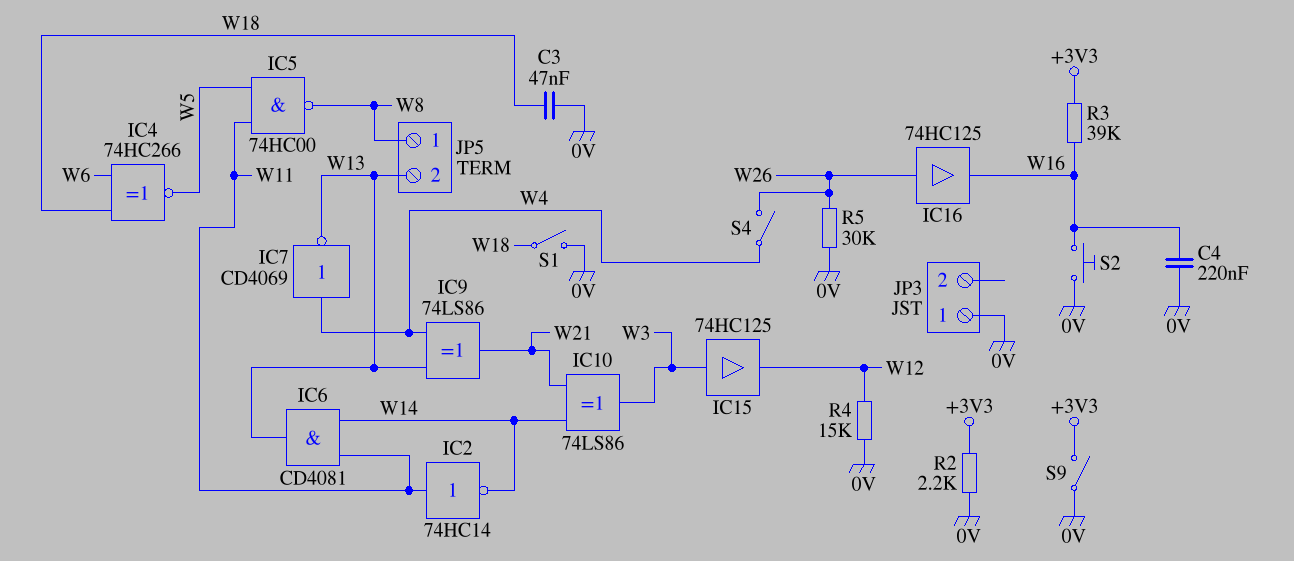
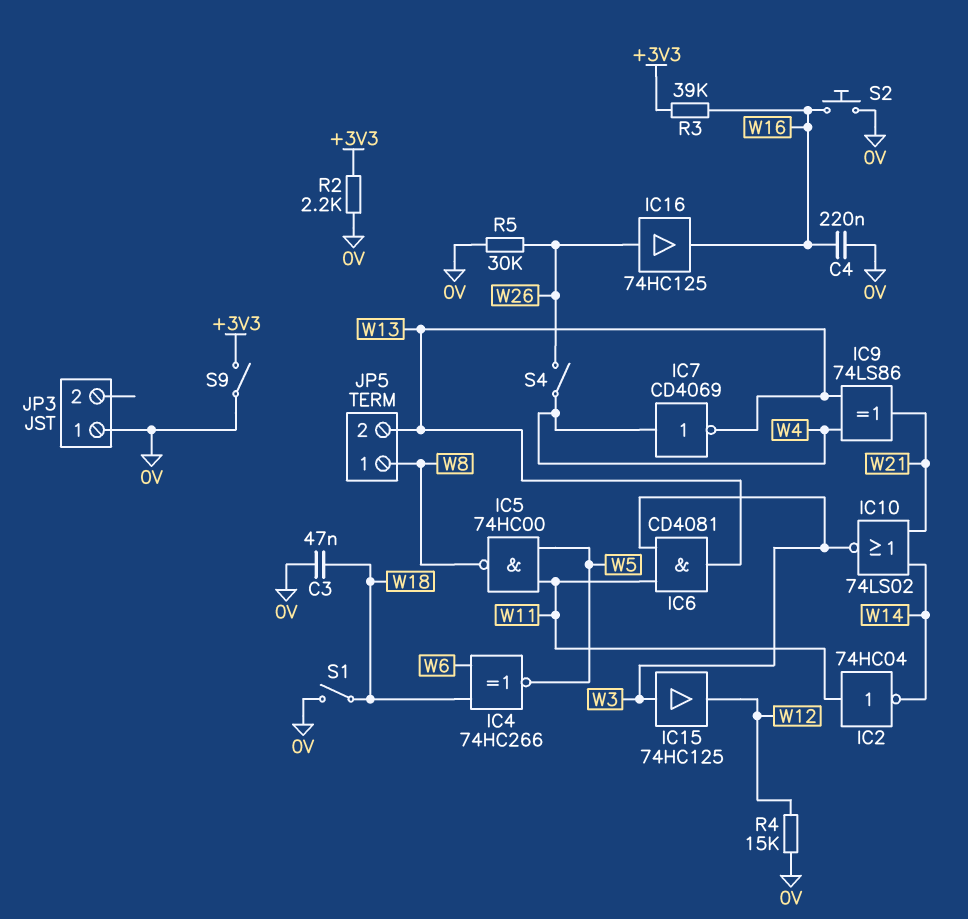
IC2: NOT 74HC14 (in W11, out W14) -> NOT 74HC04 (in W11, out W14)
IC6: AND CD4081 (in W11, in W14, out W13) -> AND CD4081 (in W3, in W11, out W13)
IC10: XOR 74LS86 (in W14, in W21, out W3) -> NOR 74LS02 (in W14, in W21, out W3)

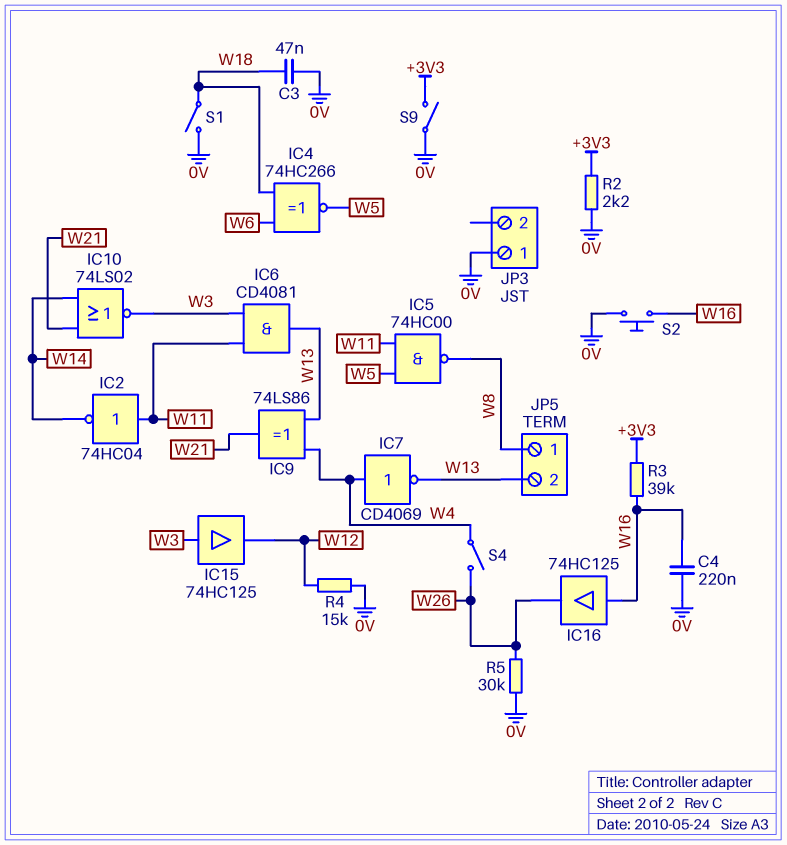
IC16: buffer 74HC125 (in W26, out W16) -> buffer 74HC125 (in W16, out W26)

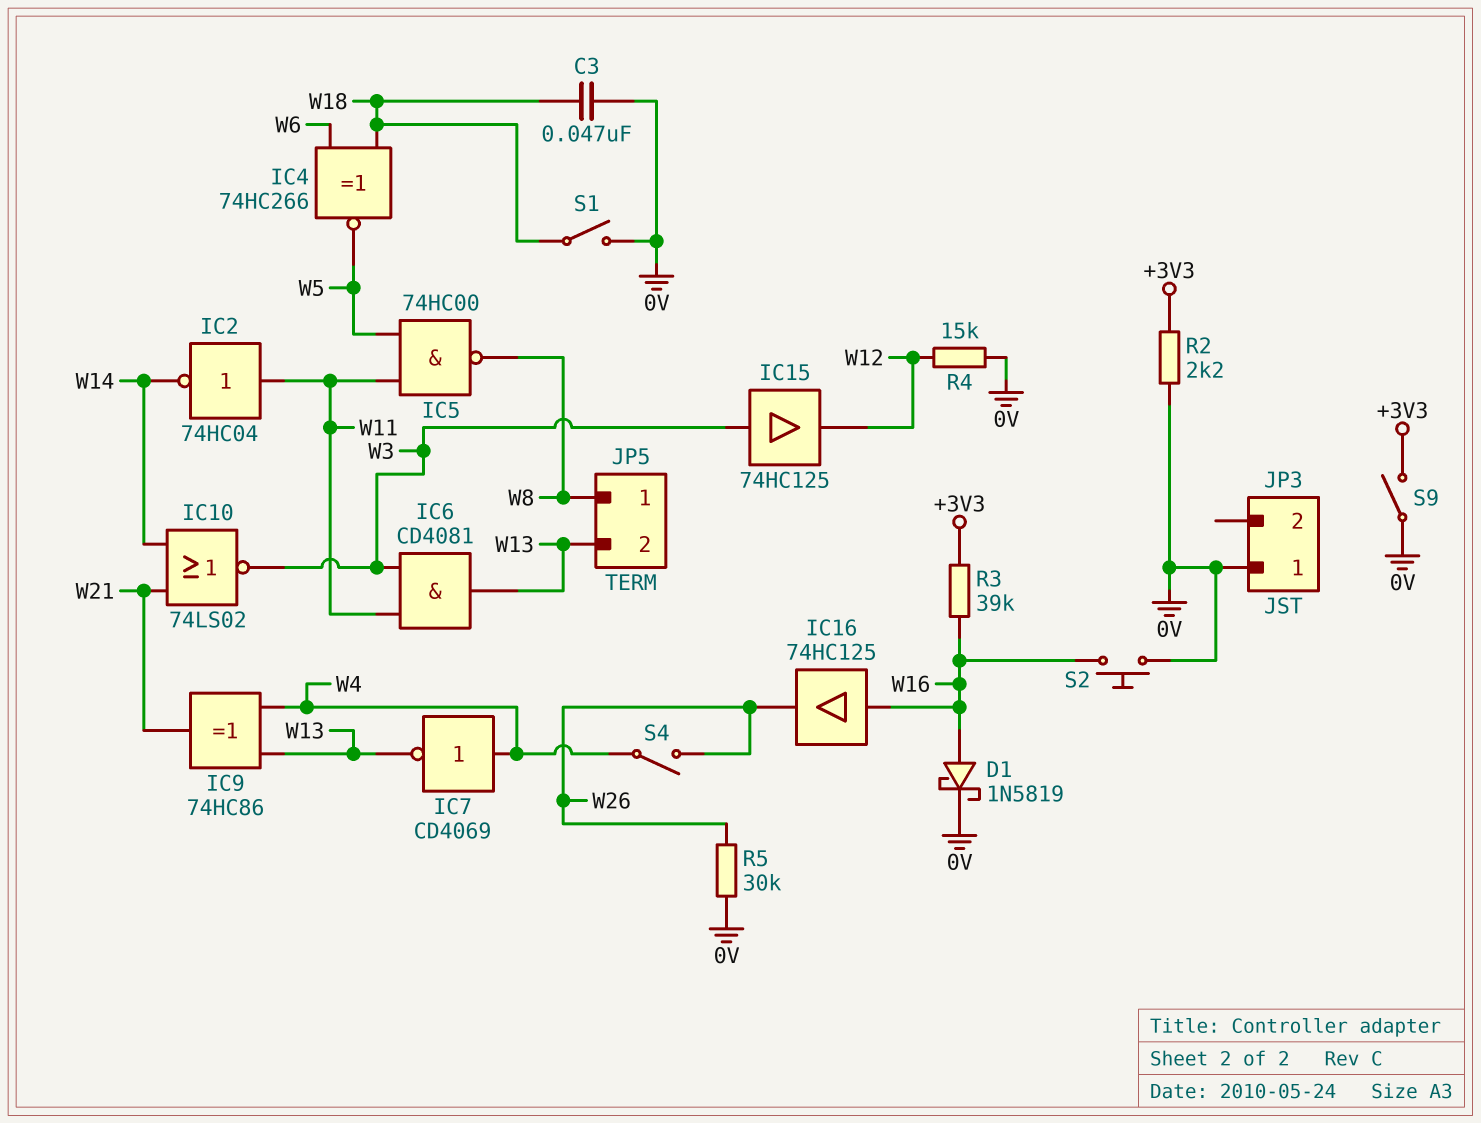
C4: 220nF (0V, W16) -> none
D1: none -> schottky 1N5819 (A W16, K 0V)
IC9: XOR 74LS86 (in W4, in W13, out W21) -> XOR 74HC86 (in W4, in W13, out W21)

